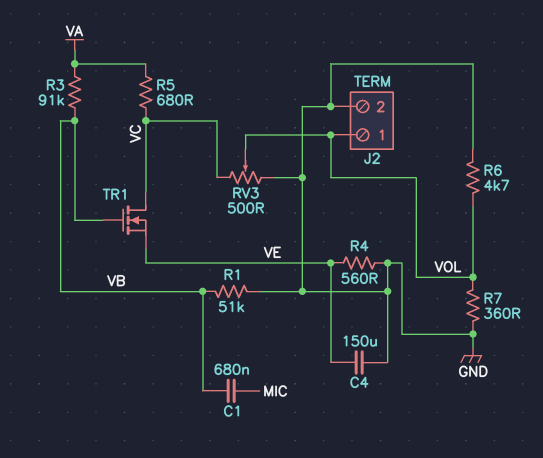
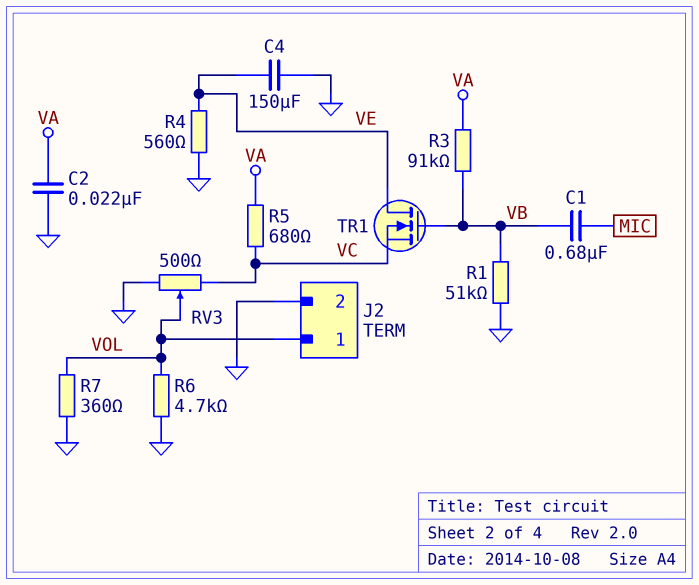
C2: none -> 22nF (GND, VA)
TR1: NMOS (G VB, D VC, S VE) -> NMOS (G VB, D VE, S VC)

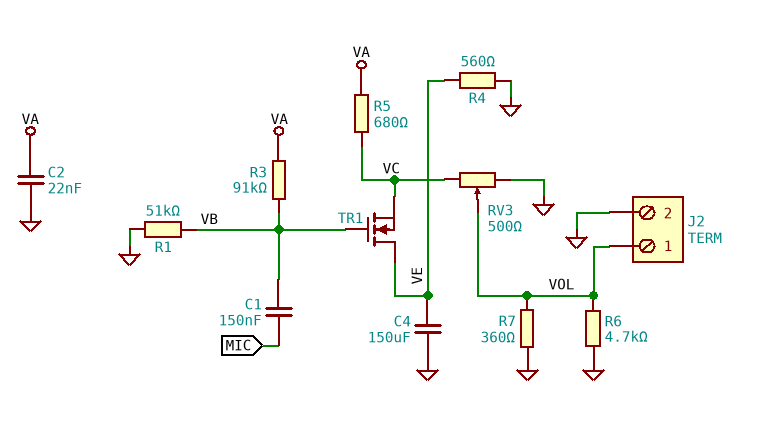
C1: 680nF (MIC, VB) -> 150nF (MIC, VB)

